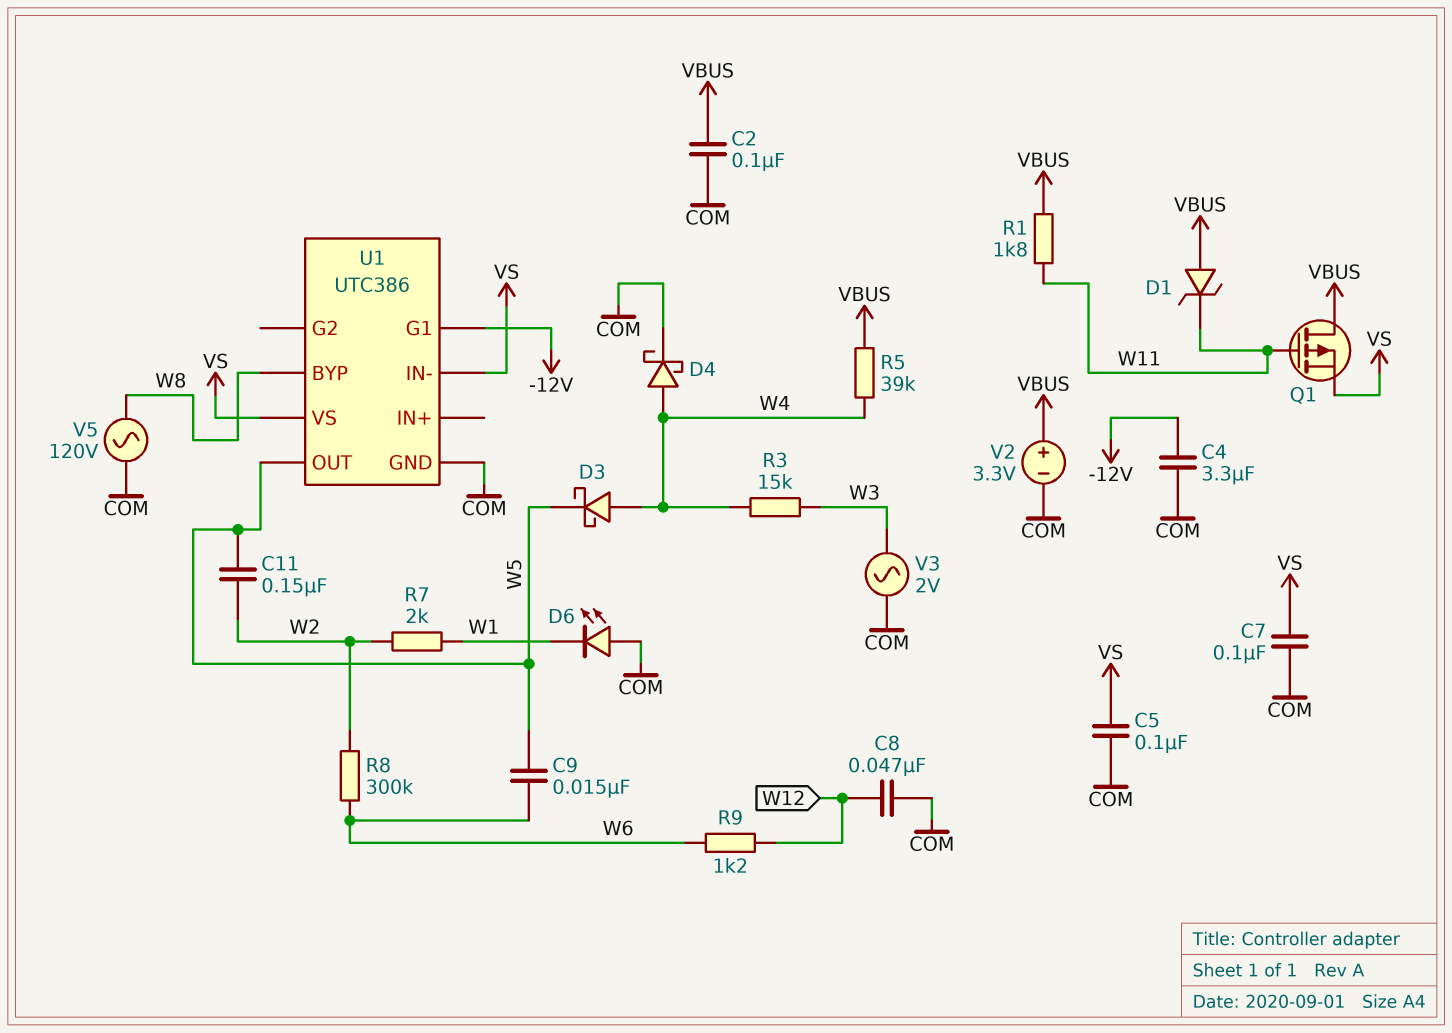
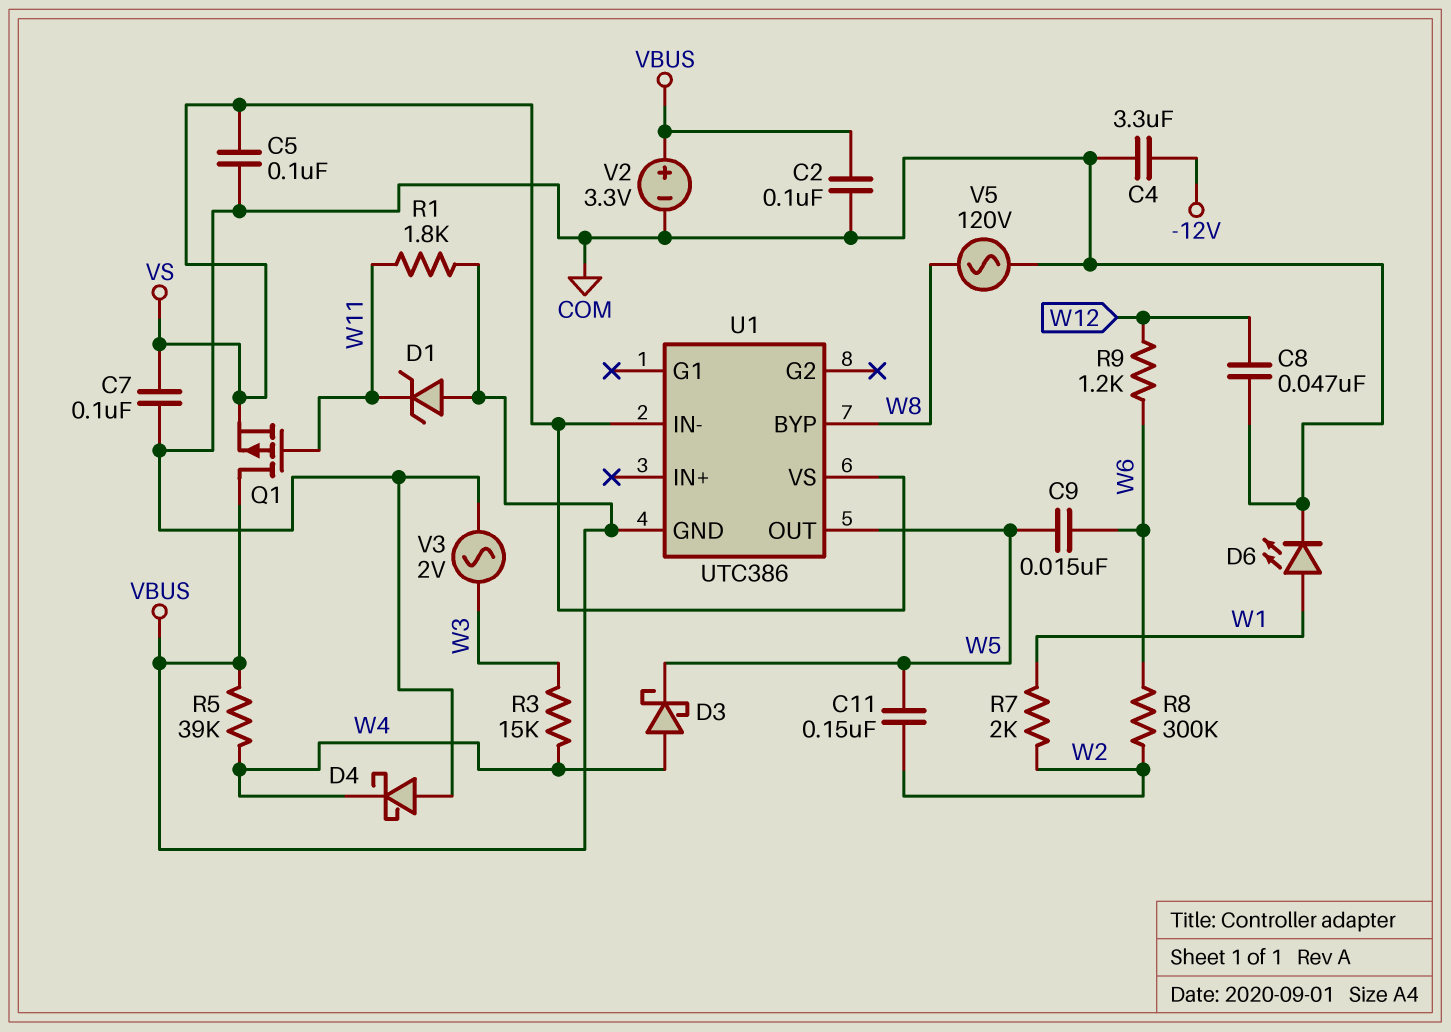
D4: schottky (A W4, K COM) -> schottky (A COM, K W4)
D6: LED (A COM, K W1) -> LED (A W1, K COM)
U1 pin G1: -12V -> none
U1 pin GND: COM -> VBUS

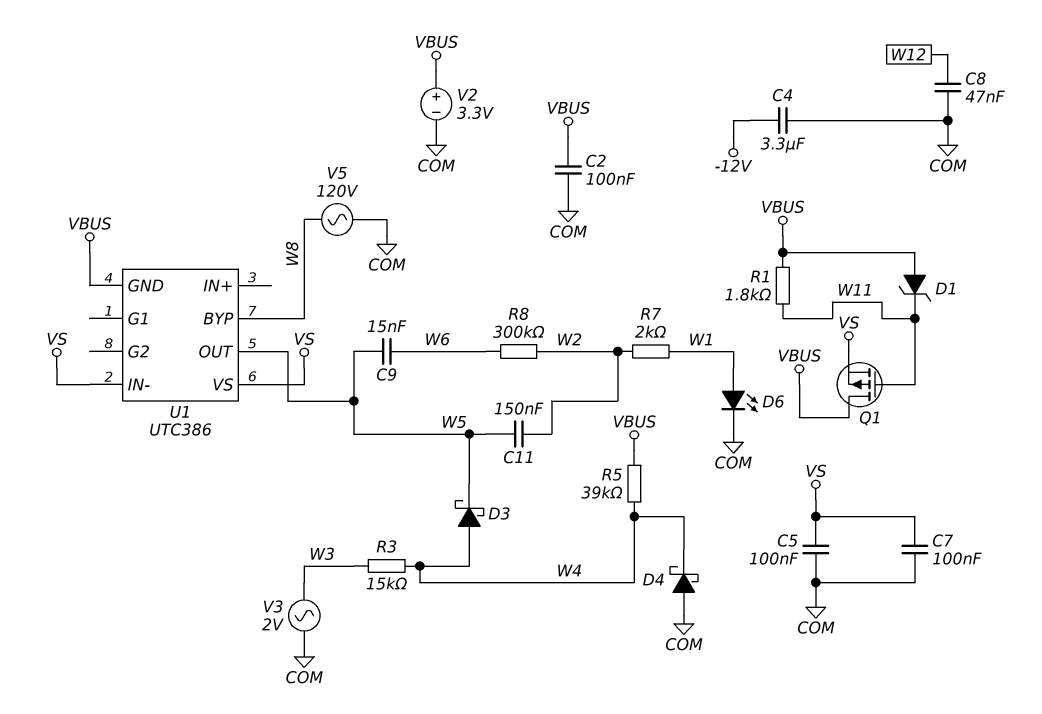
R9: 1.2k (W6, W12) -> none

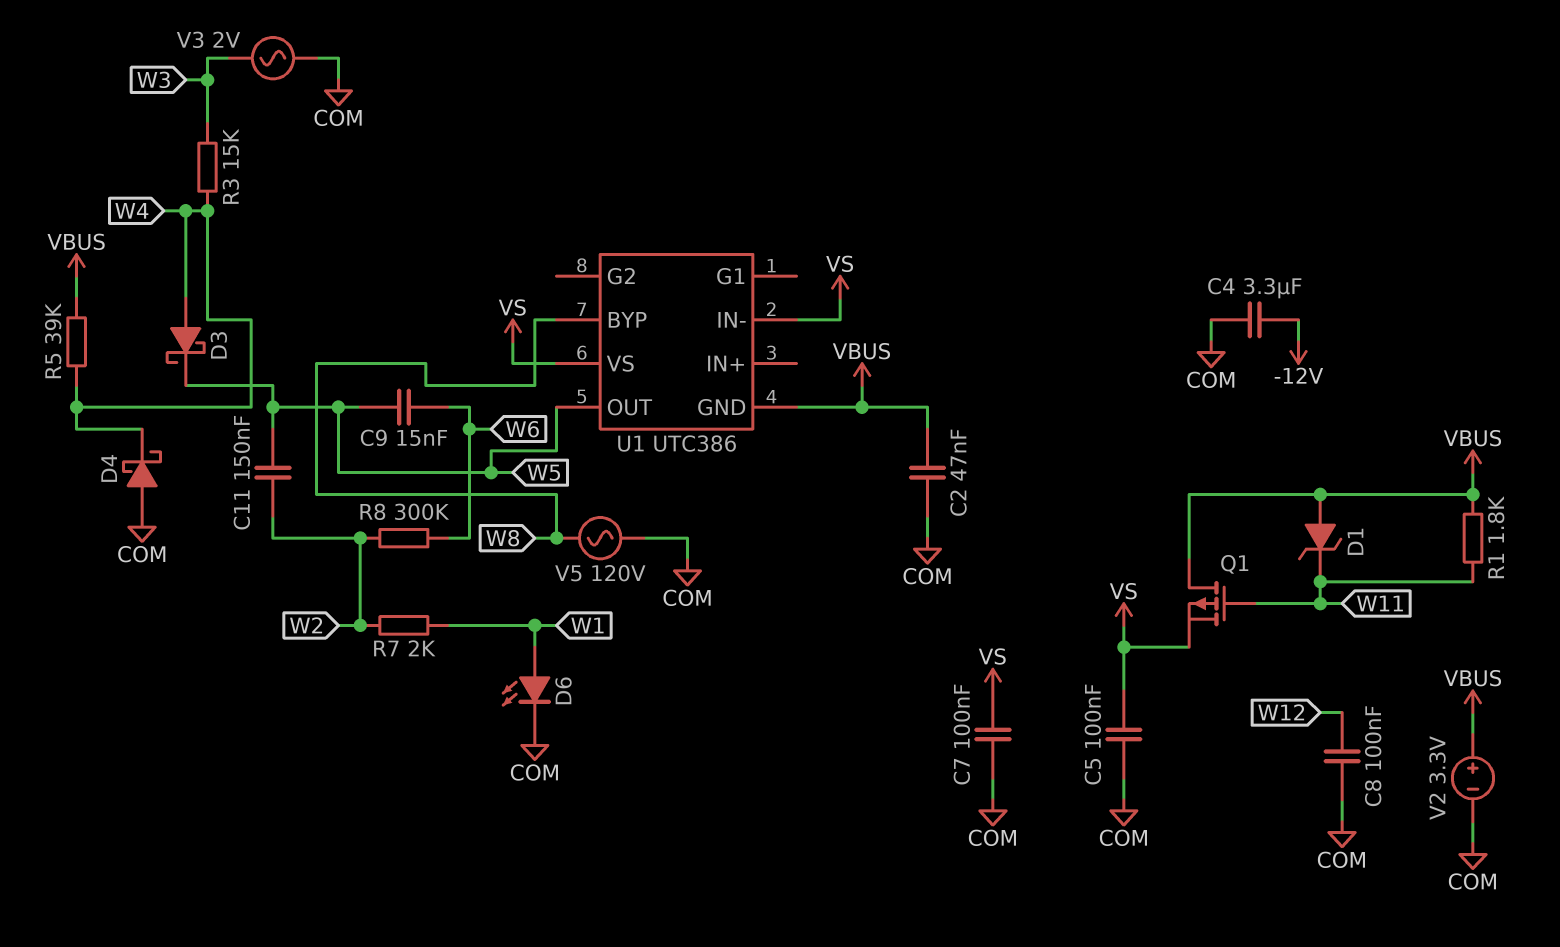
C2: 100nF (COM, VBUS) -> 47nF (COM, VBUS)
C8: 47nF (COM, W12) -> 100nF (COM, W12)

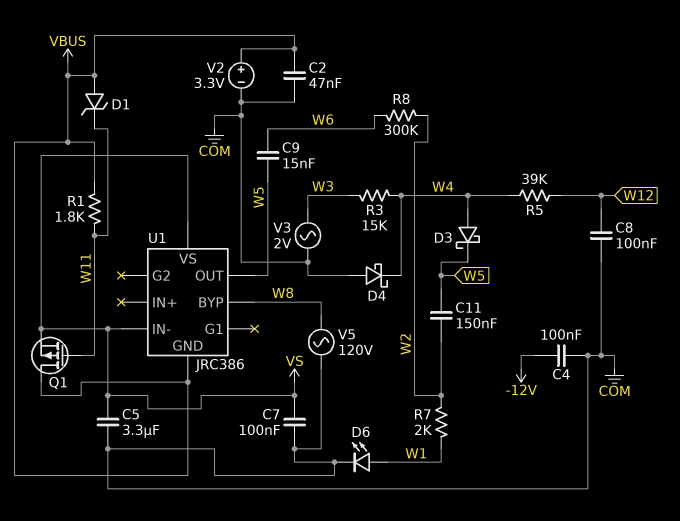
C4: 3.3uF (-12V, COM) -> 100nF (-12V, COM)
C5: 100nF (COM, VS) -> 3.3uF (COM, VS)
R5: 39k (VBUS, W4) -> 39k (W4, W12)
U1: UTC386 -> JRC386

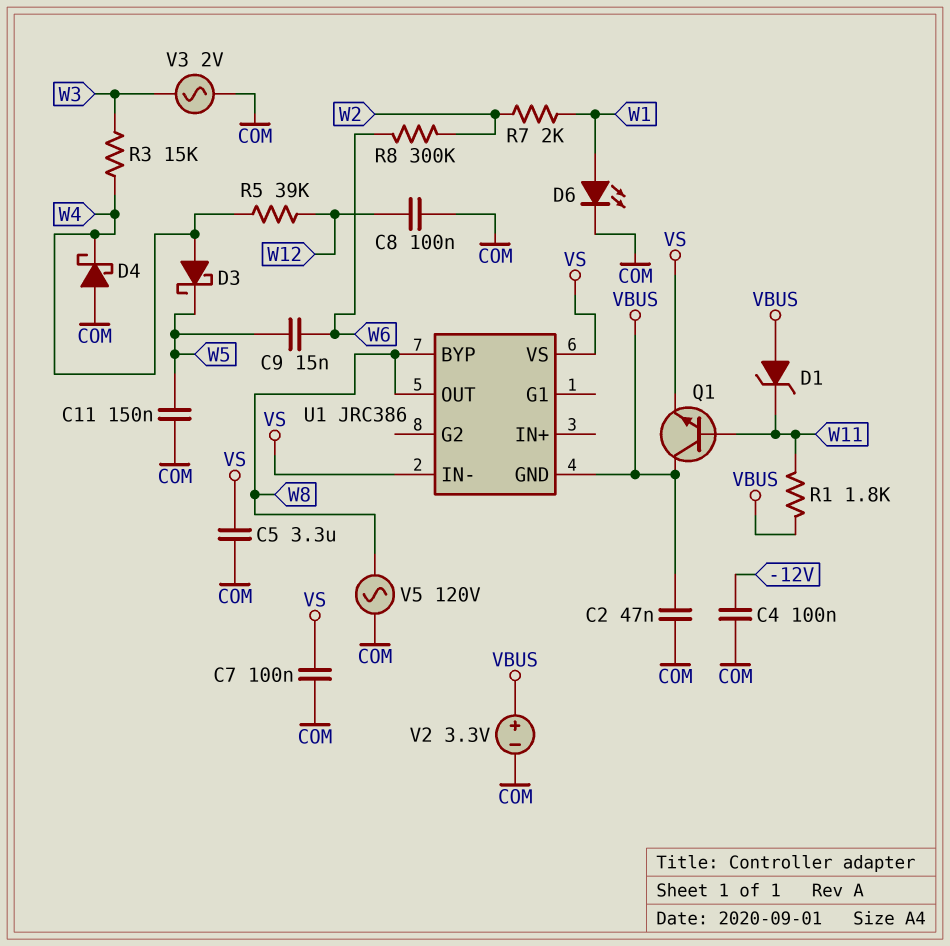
C11: 150nF (W2, W5) -> 150nF (COM, W5)
Q1: PMOS (G W11, D VBUS, S VS) -> NPN (B W11, C VBUS, E VS)
U1 pin OUT: W5 -> W8

